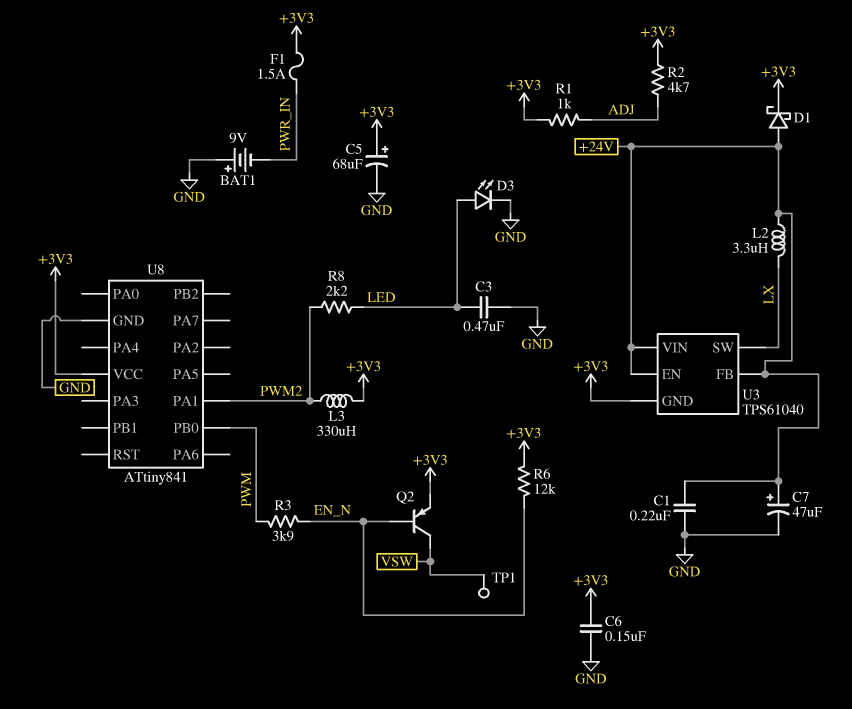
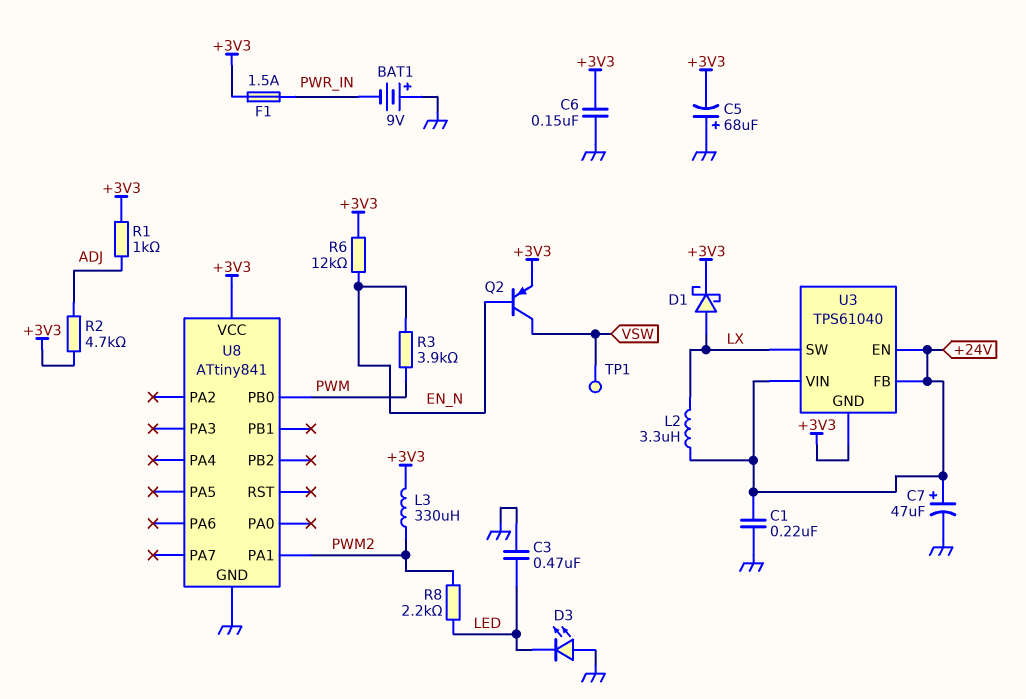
C5: 68uF (plus +3V3, minus GND) -> 68uF (plus GND, minus +3V3)
D1: schottky (A +24V, K +3V3) -> schottky (A LX, K +3V3)
D3: LED (A LED, K GND) -> LED (A GND, K LED)

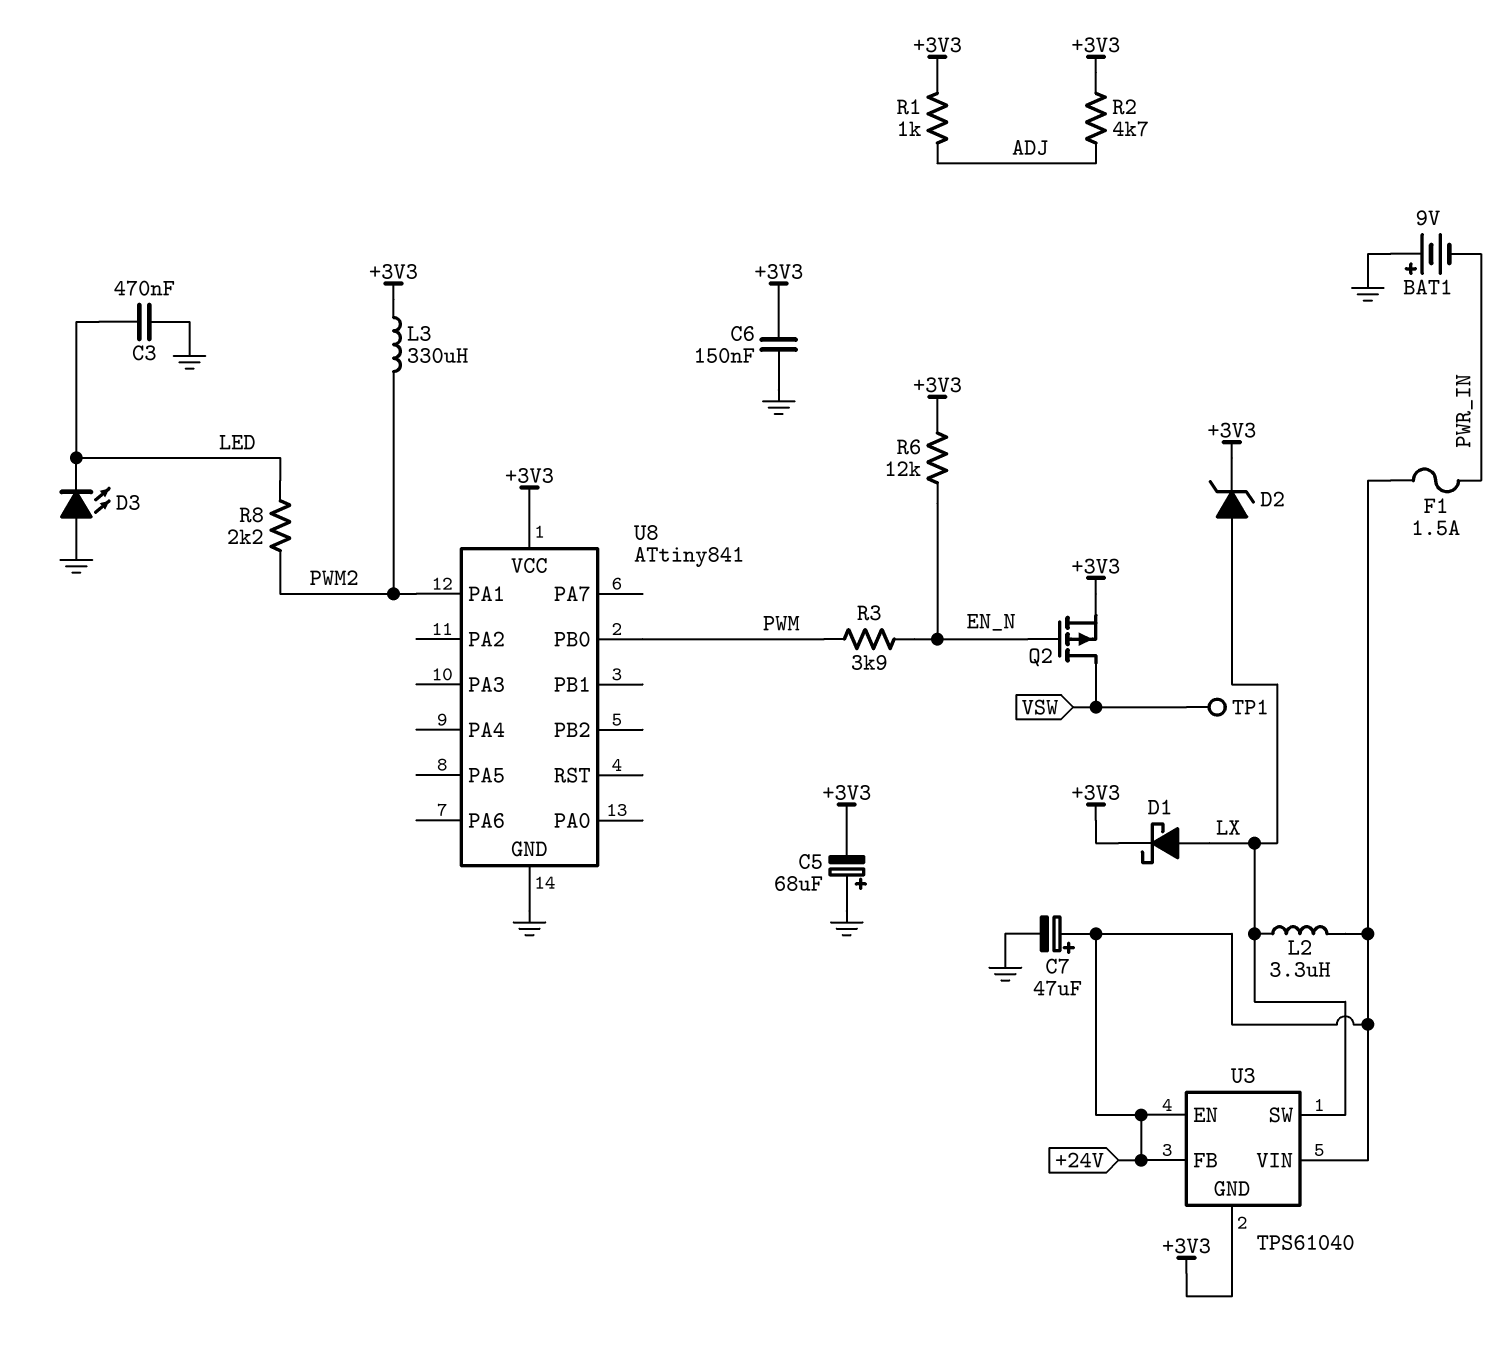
C1: 220nF (+24V, GND) -> none
D2: none -> zener (A LX, K +3V3)
F1: 1.5A (+3V3, PWR_IN) -> 1.5A (+24V, PWR_IN)
Q2: PNP (B EN_N, C VSW, E +3V3) -> PMOS (G EN_N, D VSW, S +3V3)

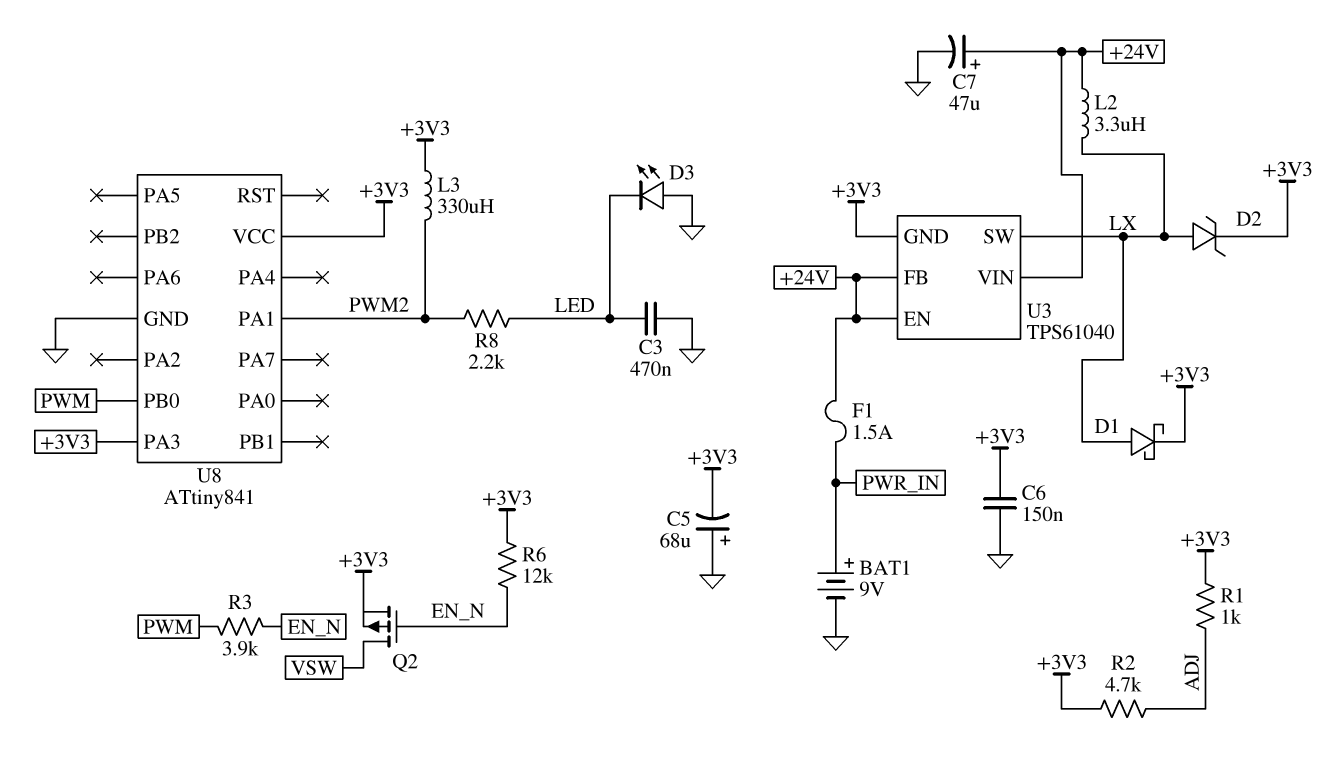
BAT1: 9V (plus GND, minus PWR_IN) -> 9V (plus PWR_IN, minus GND)
TP1: test point (VSW) -> none
U8 pin PA3: none -> +3V3

